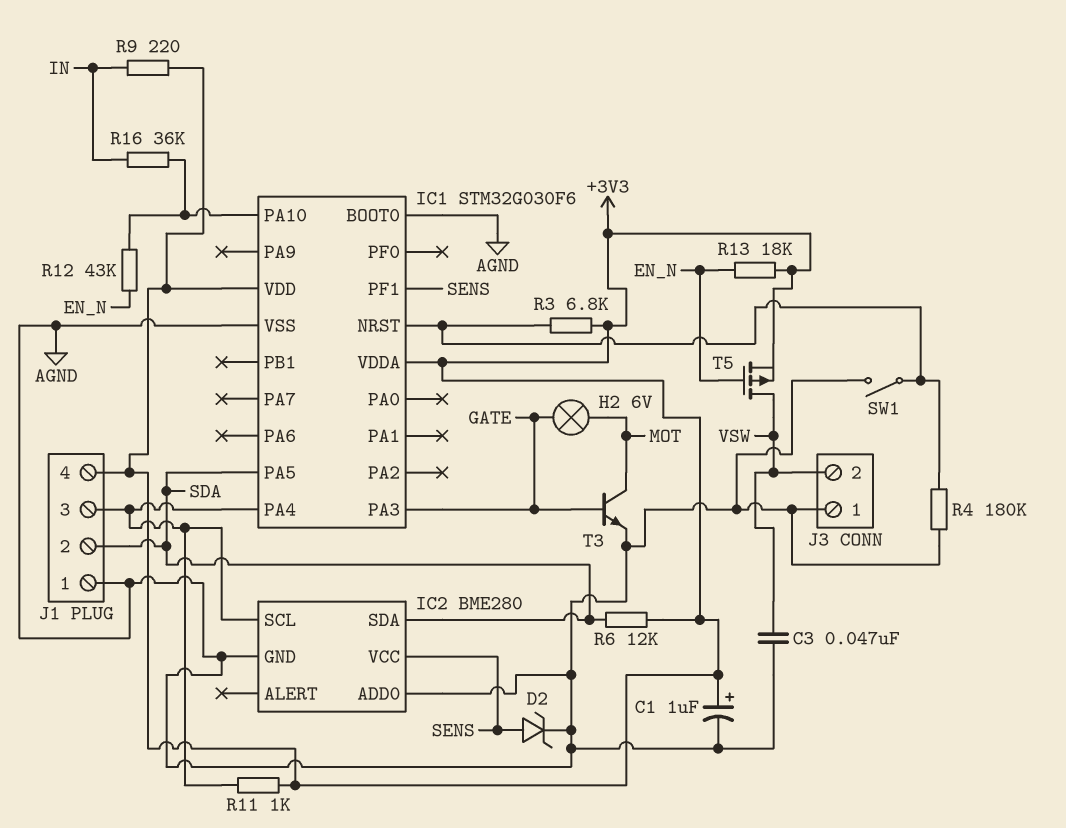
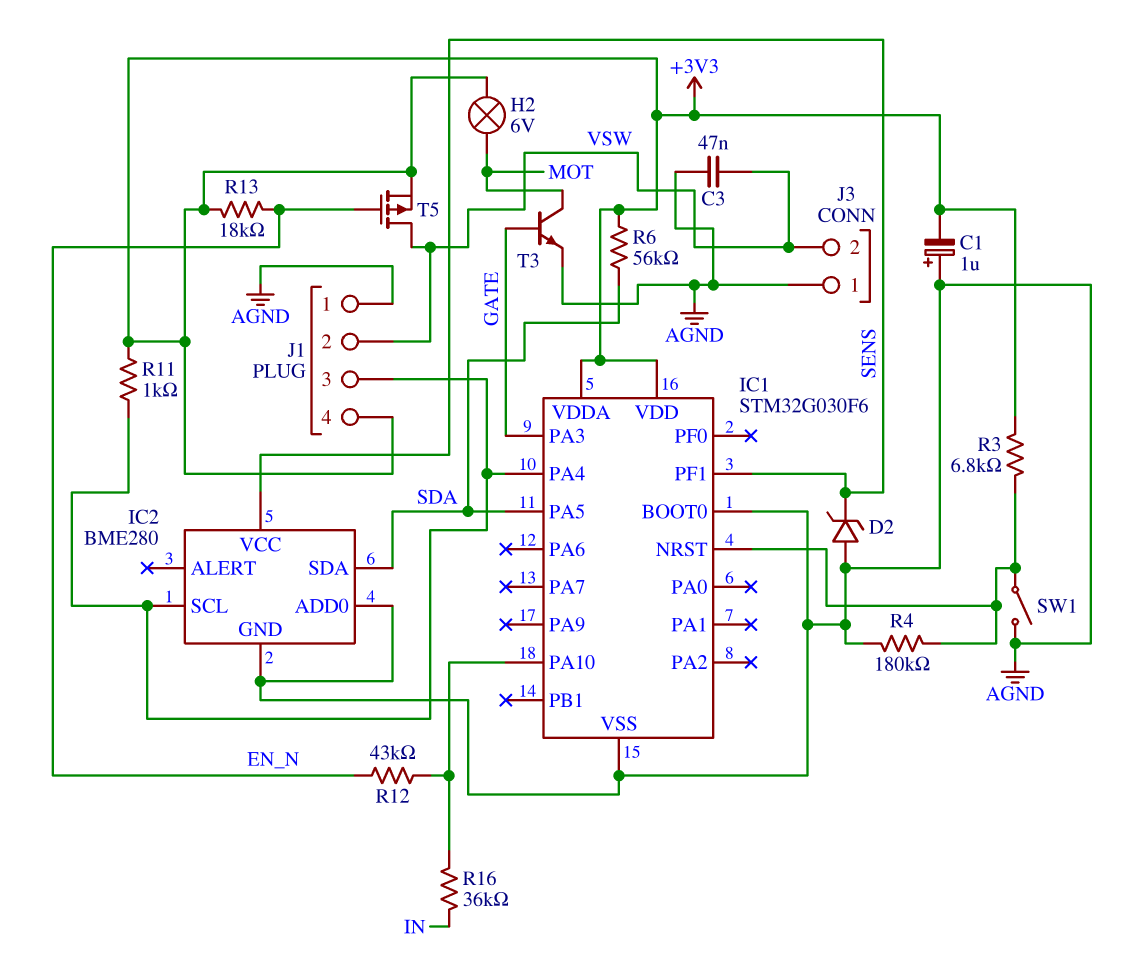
C1: 1uF (plus +3V3, minus AGND) -> 1uF (plus AGND, minus +3V3)
D2: zener (A SENS, K AGND) -> zener (A AGND, K SENS)
H2: lamp 6V (GATE, MOT) -> lamp 6V (+3V3, MOT)
J1 pin 2: SDA -> VSW
R6: 12k (+3V3, SDA) -> 56k (+3V3, SDA)
R9: 220 (+3V3, IN) -> none

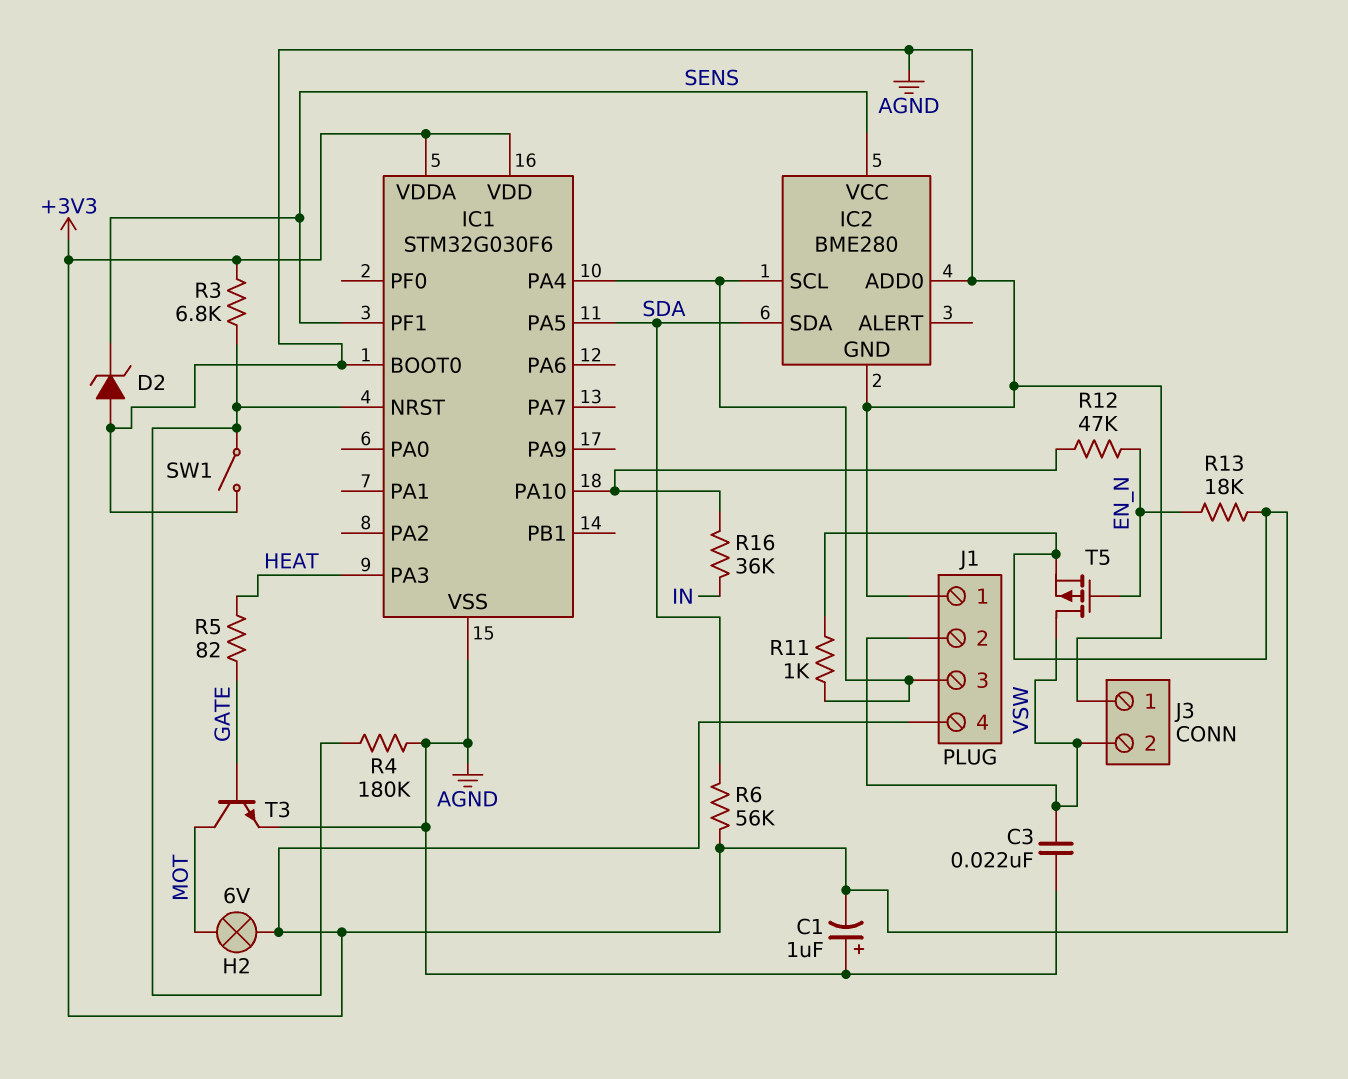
C3: 47nF (AGND, VSW) -> 22nF (AGND, VSW)
IC1 pin PA3: GATE -> HEAT
R5: none -> 82 (GATE, HEAT)
R12: 43k (EN_N, IC1/PA10) -> 47k (EN_N, IC1/PA10)

